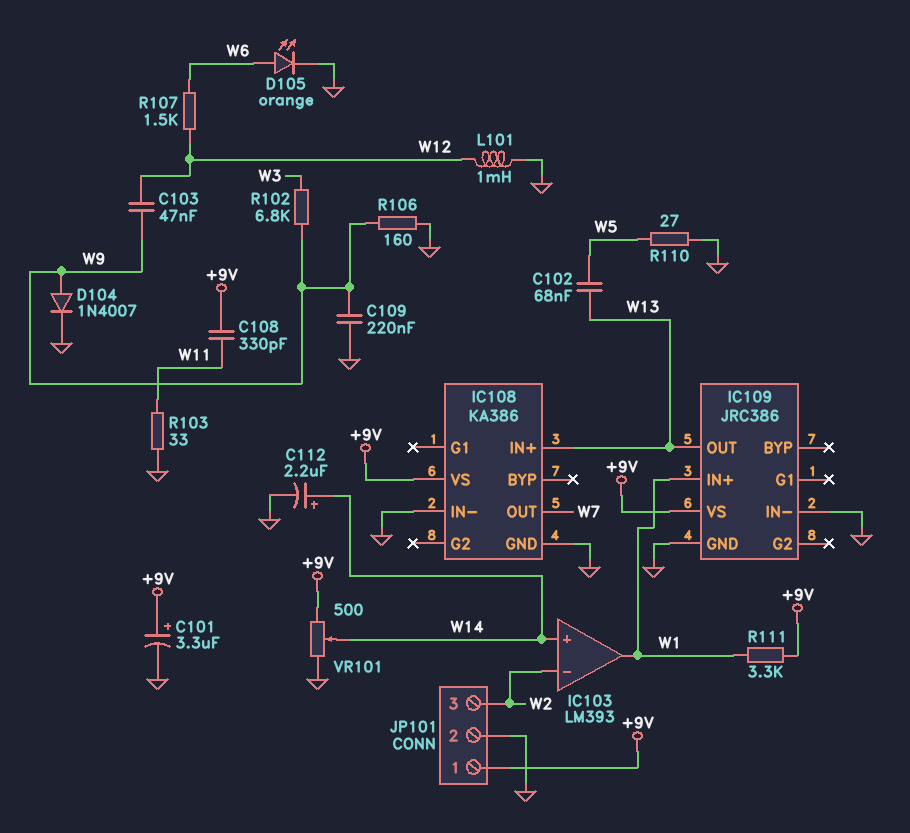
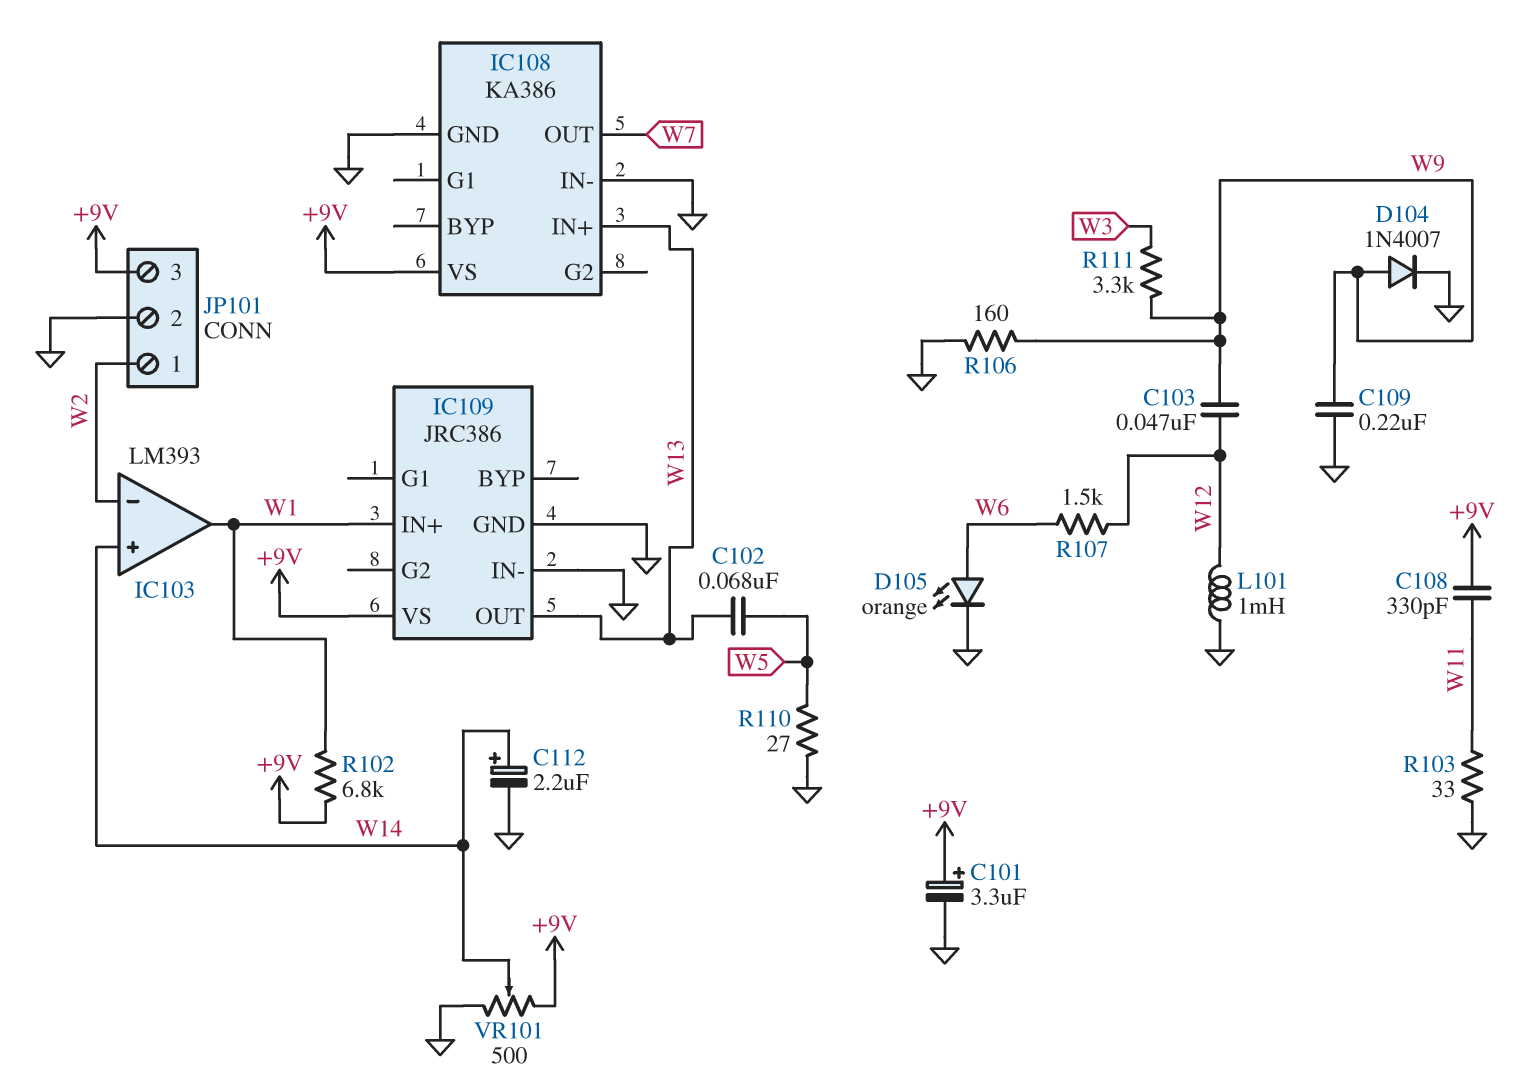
JP101 pin 1: +9V -> W2
JP101 pin 3: W2 -> +9V
R102: 6.8k (W3, W9) -> 6.8k (+9V, W1)
R111: 3.3k (+9V, W1) -> 3.3k (W3, W9)

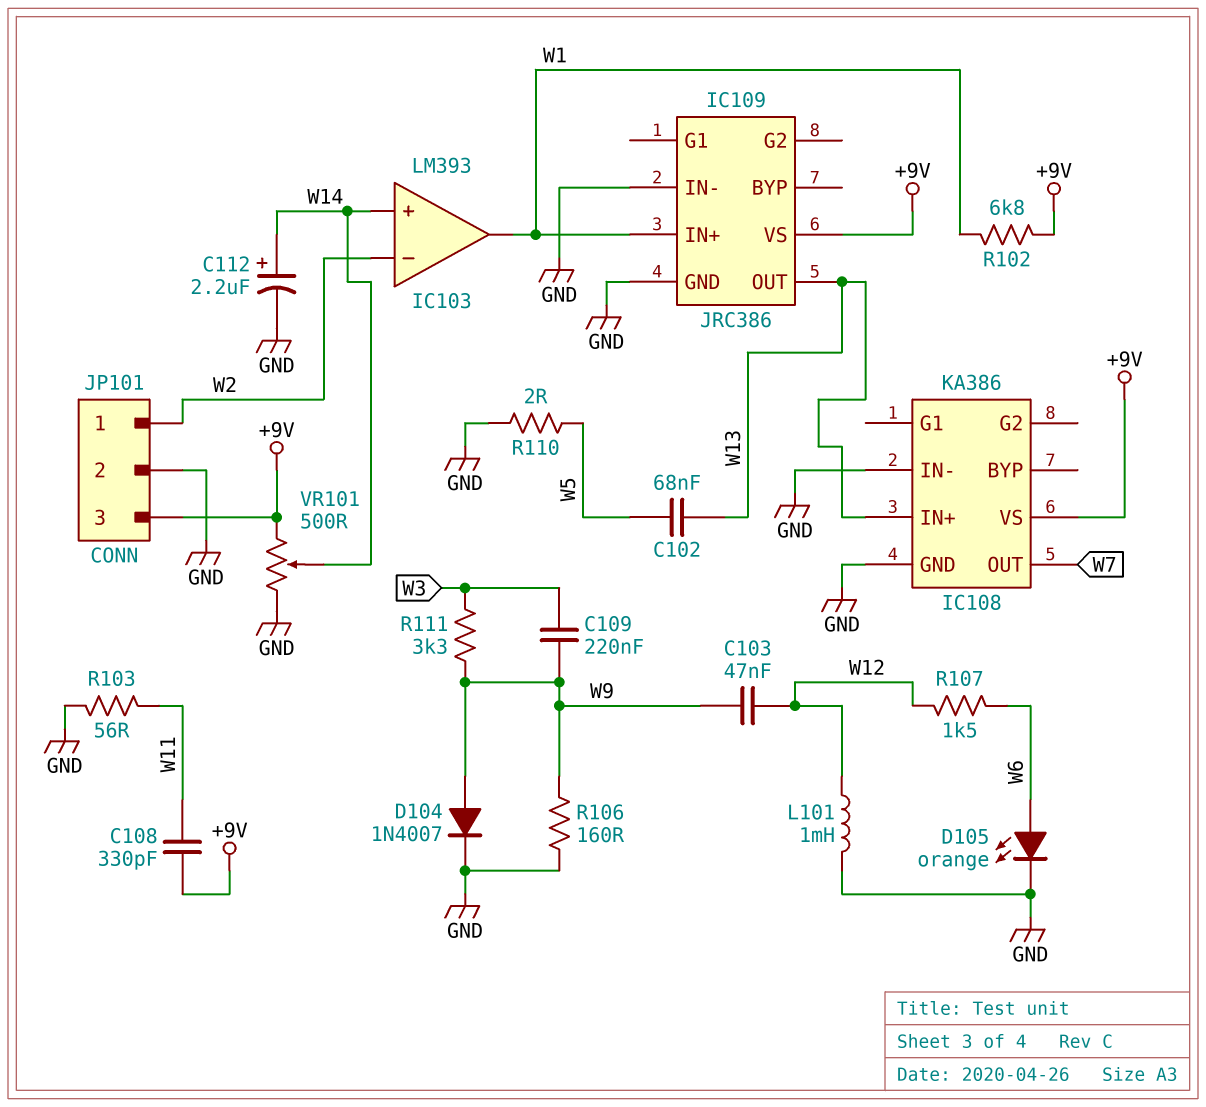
C101: 3.3uF (plus +9V, minus GND) -> none
C109: 220nF (GND, W9) -> 220nF (W3, W9)
R103: 33 (GND, W11) -> 56 (GND, W11)
R110: 27 (GND, W5) -> 2 (GND, W5)

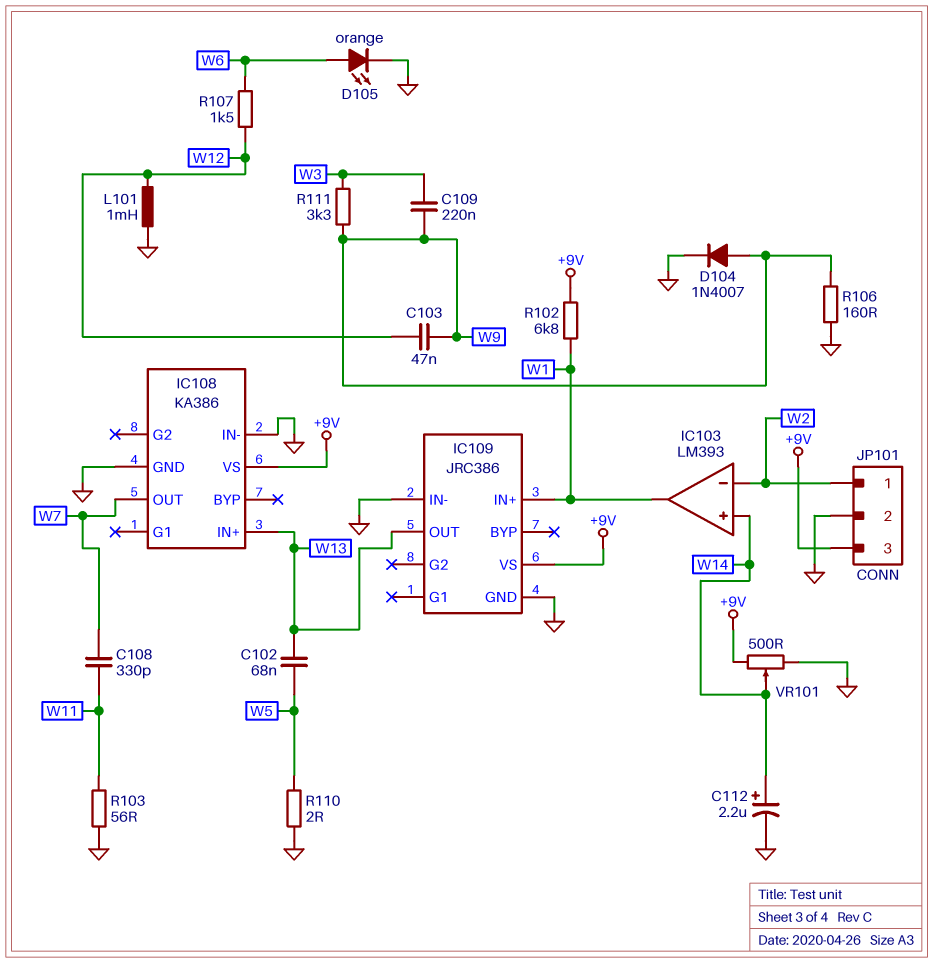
C108: 330pF (+9V, W11) -> 330pF (W7, W11)

